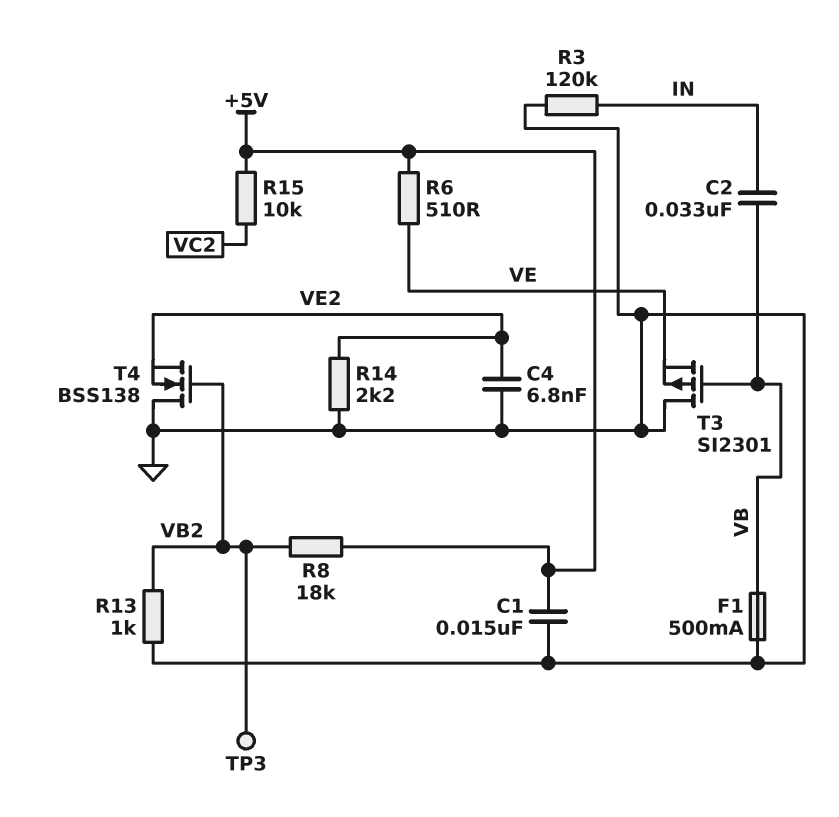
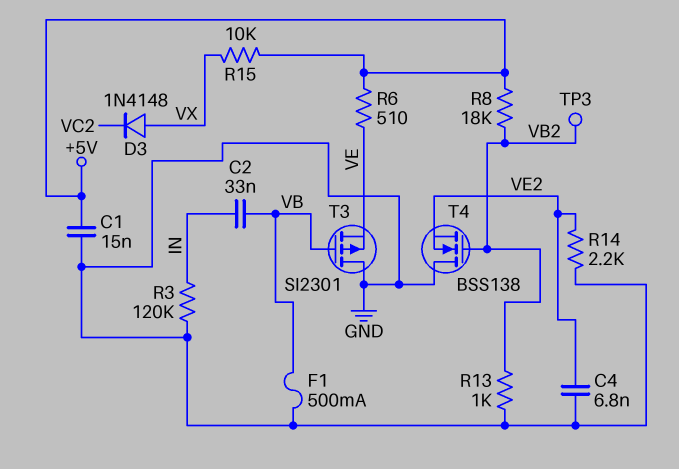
D3: none -> diode 1N4148 (A VX, K VC2)
R15: 10k (+5V, VC2) -> 10k (+5V, VX)

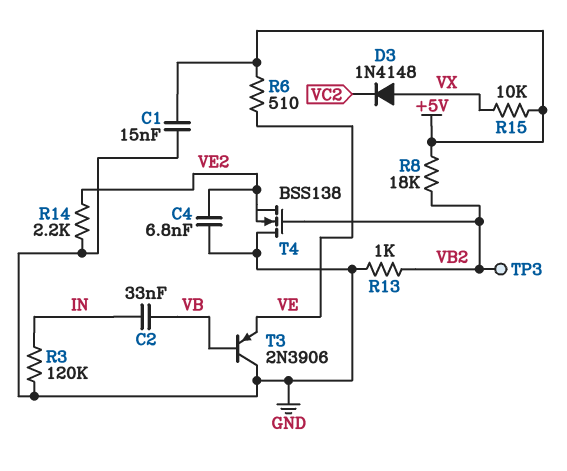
F1: 500mA (GND, VB) -> none
T3: PMOS SI2301 (G VB, D GND, S VE) -> PNP 2N3906 (B VB, C GND, E VE)

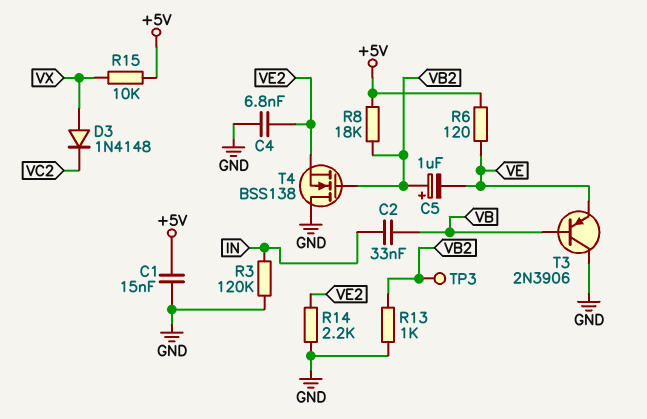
C5: none -> 1uF (plus VB2, minus VE)
R6: 510 (+5V, VE) -> 120 (+5V, VE)

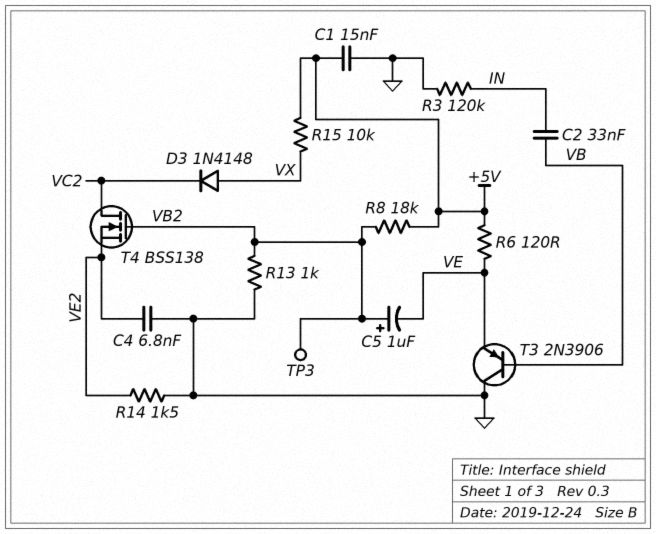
R14: 2.2k (GND, VE2) -> 1.5k (GND, VE2)
T4: NMOS BSS138 (G VB2, D GND, S VE2) -> NMOS BSS138 (G VB2, D VC2, S VE2)

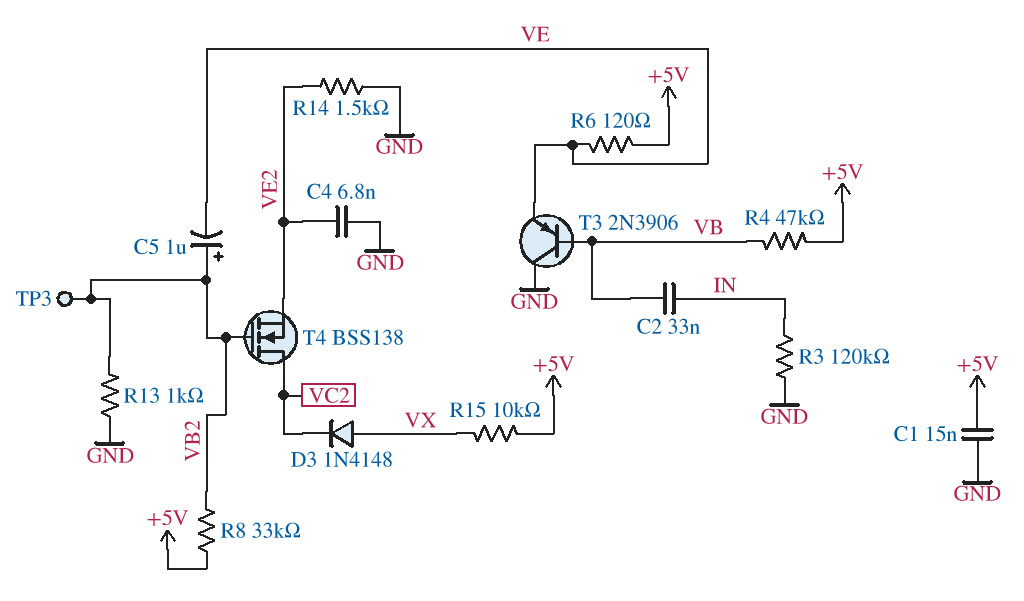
R4: none -> 47k (+5V, VB)
R8: 18k (+5V, VB2) -> 33k (+5V, VB2)

